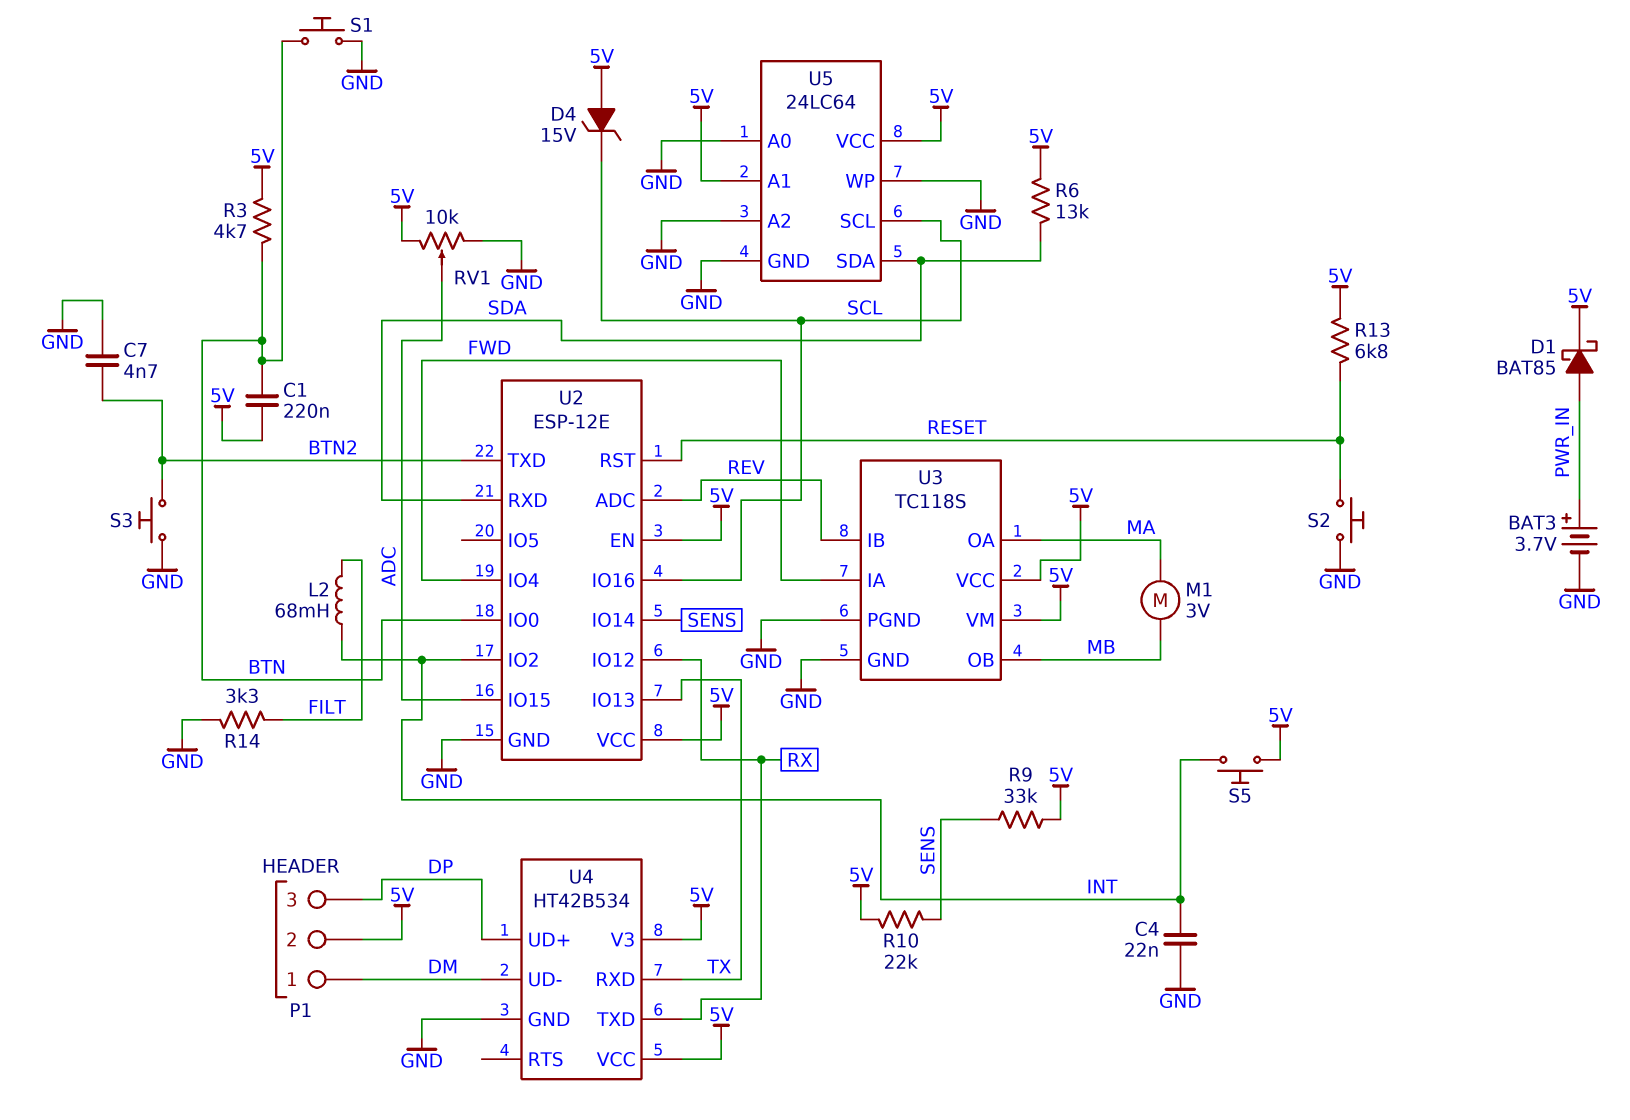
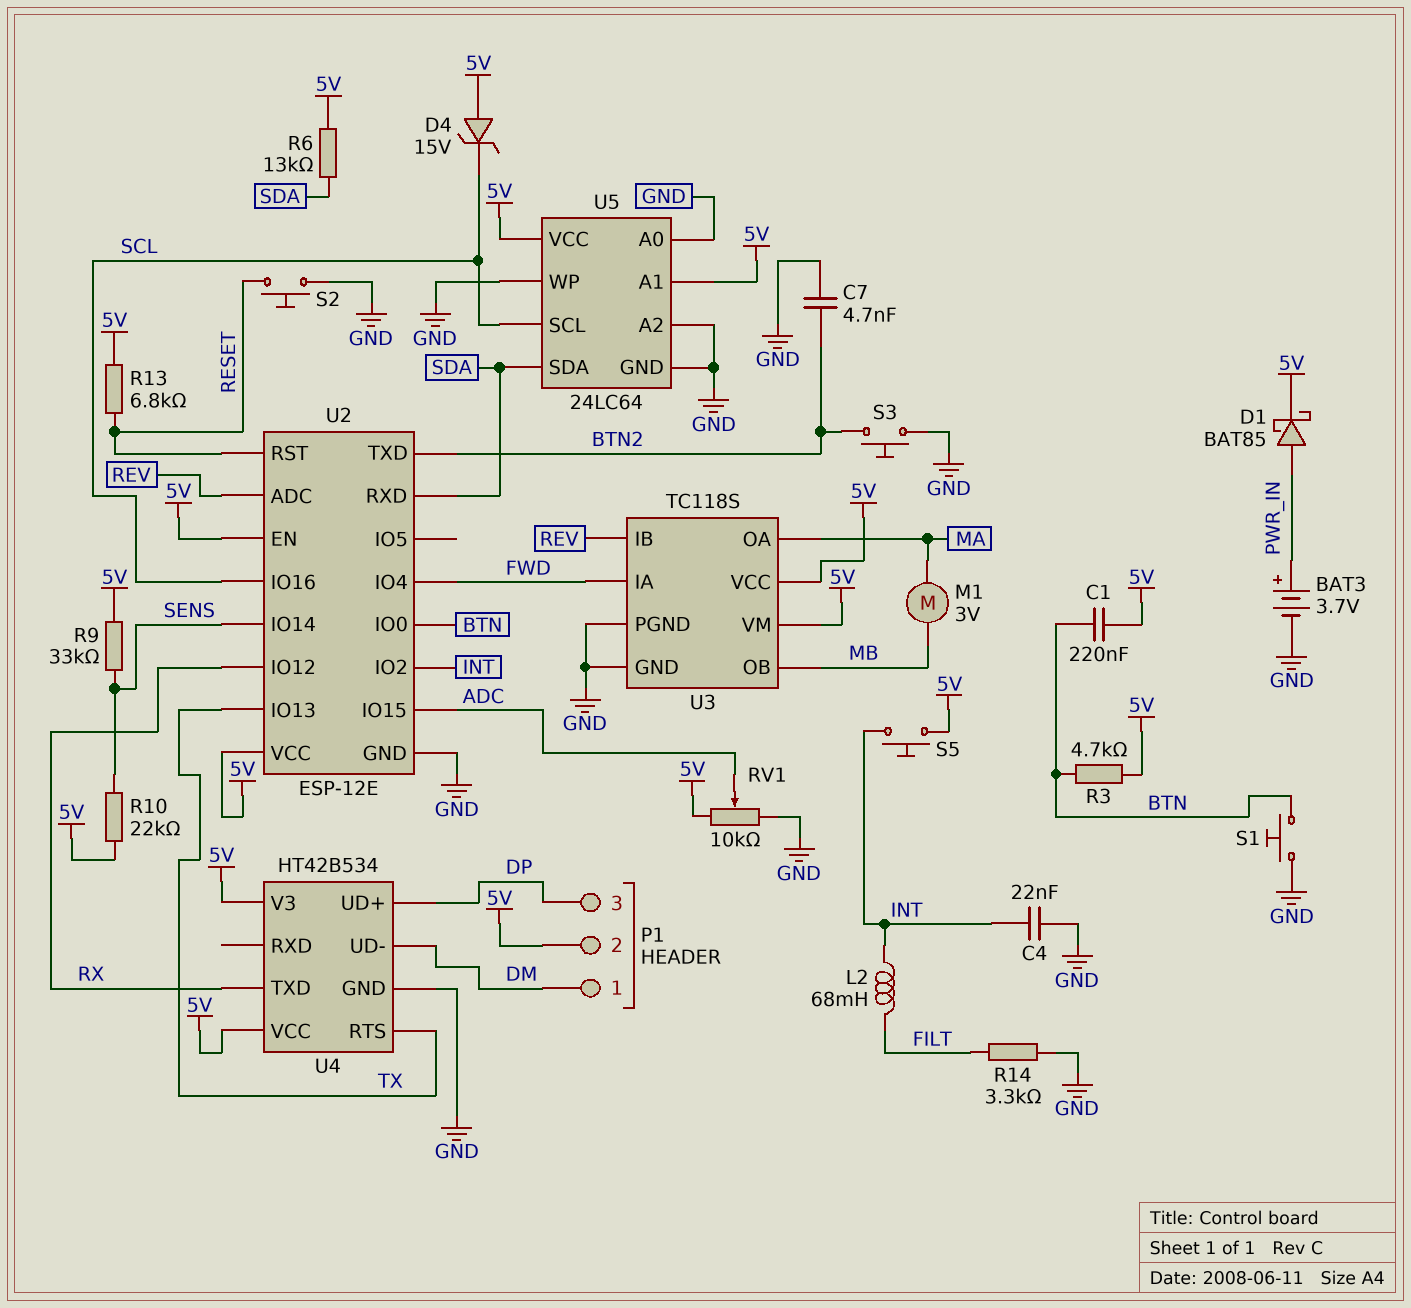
U4 pin RTS: none -> TX
U4 pin RXD: TX -> none

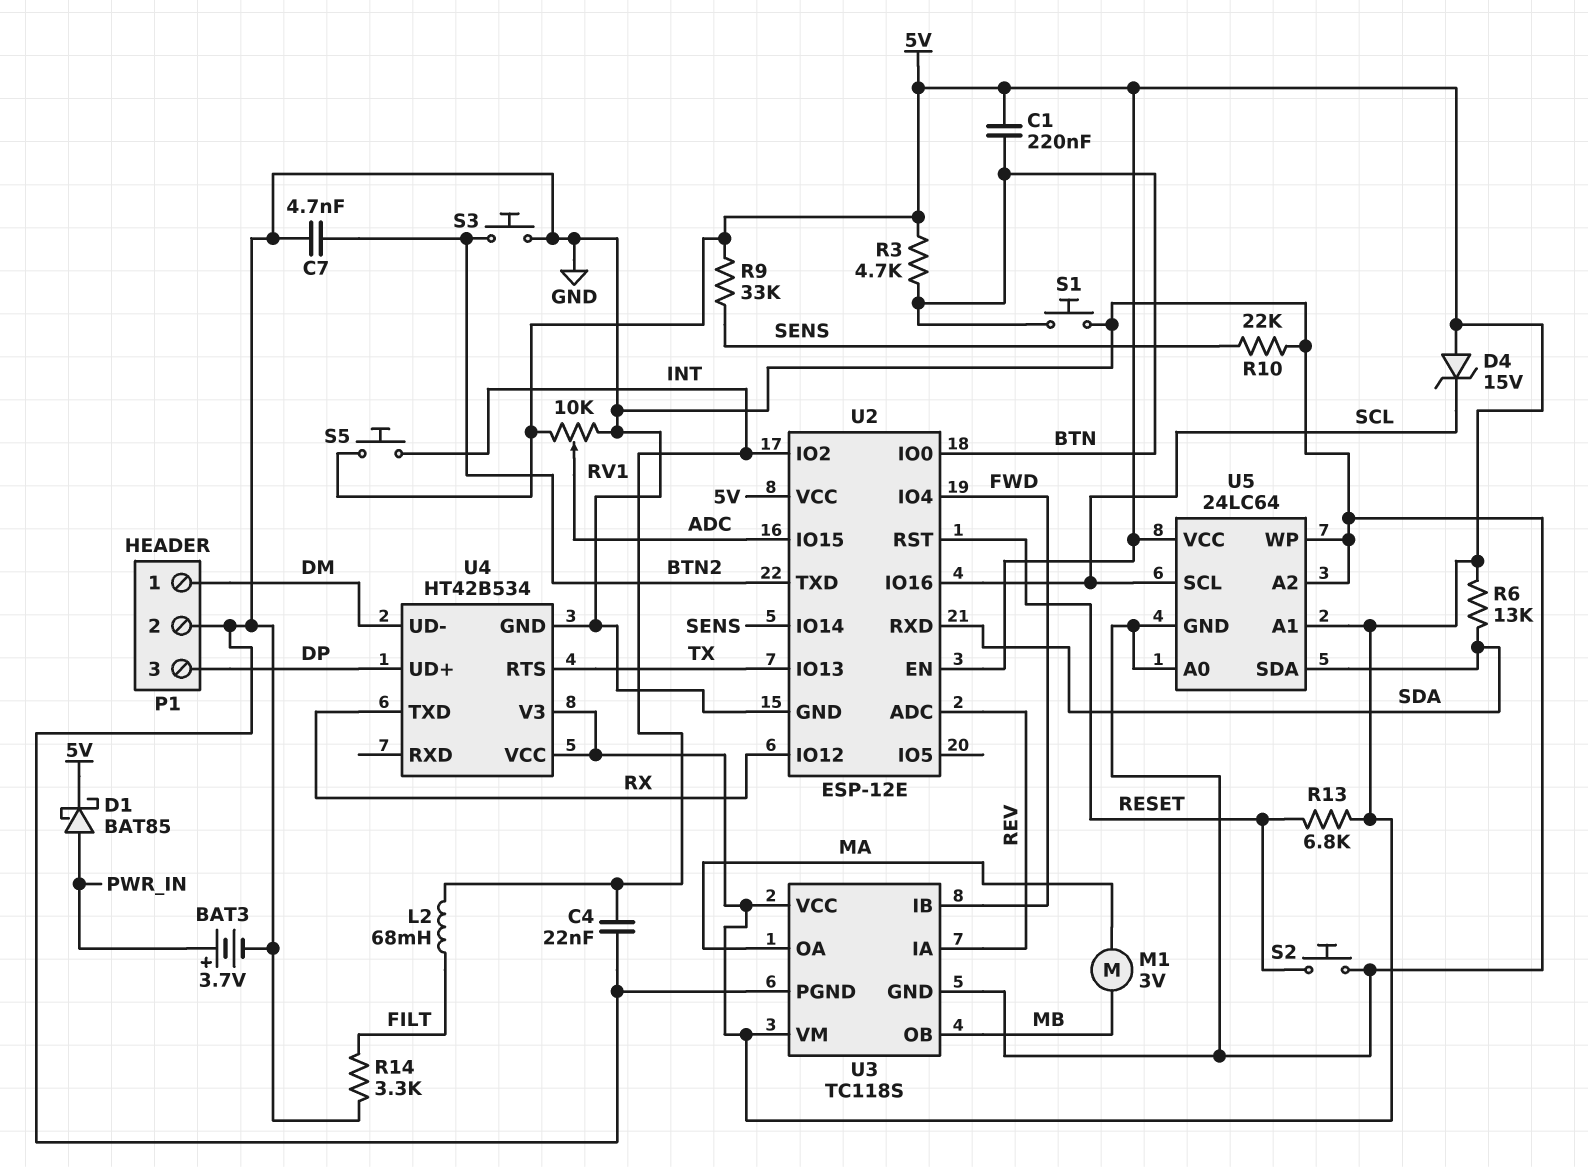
P1 pin 2: 5V -> GND
R10: 22k (5V, SENS) -> 22k (GND, SENS)
U3 pin IA: FWD -> REV
U3 pin IB: REV -> FWD

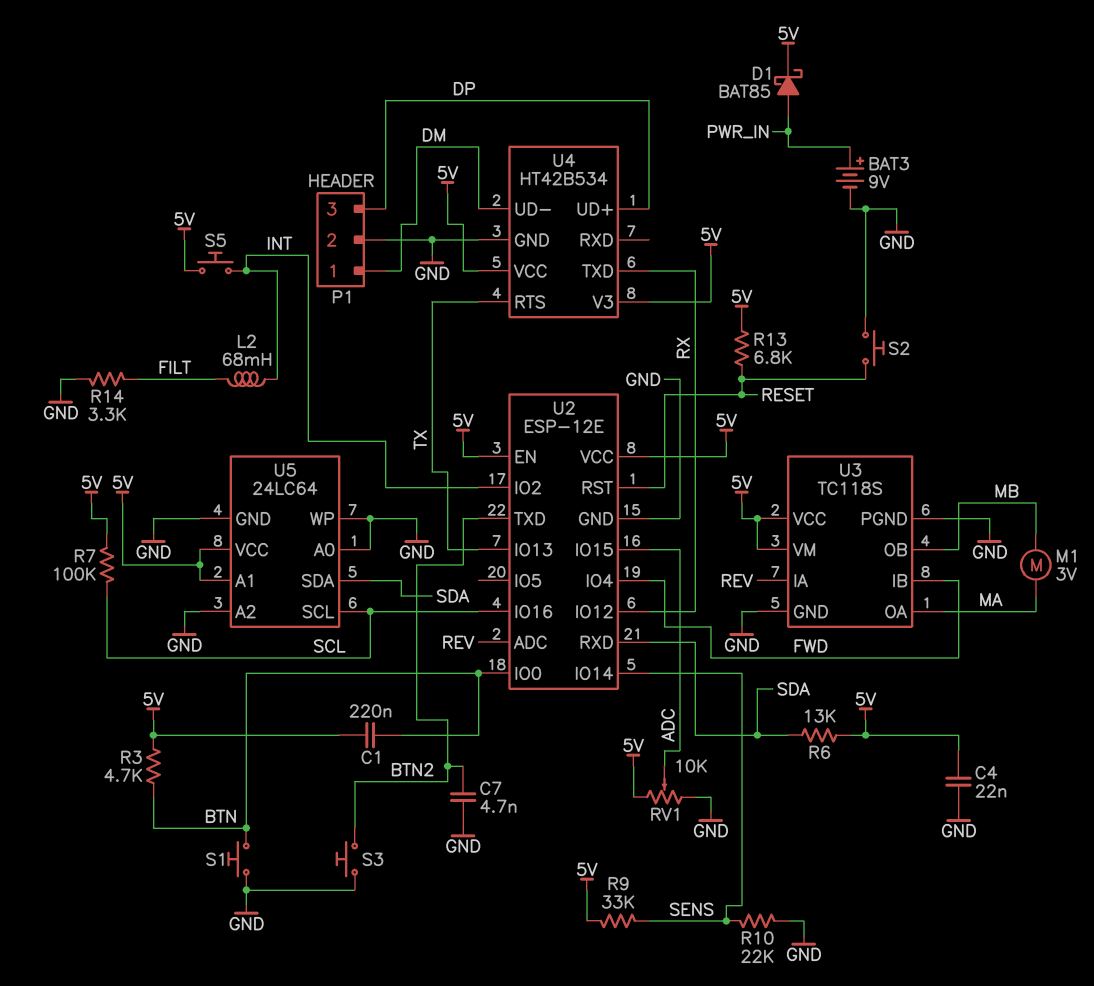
BAT3: 3.7V (plus PWR_IN, minus GND) -> 9V (plus PWR_IN, minus GND)
C4: 22nF (GND, INT) -> 22nF (5V, GND)
D4: zener 15V (A 5V, K SCL) -> none
R7: none -> 100k (5V, SCL)

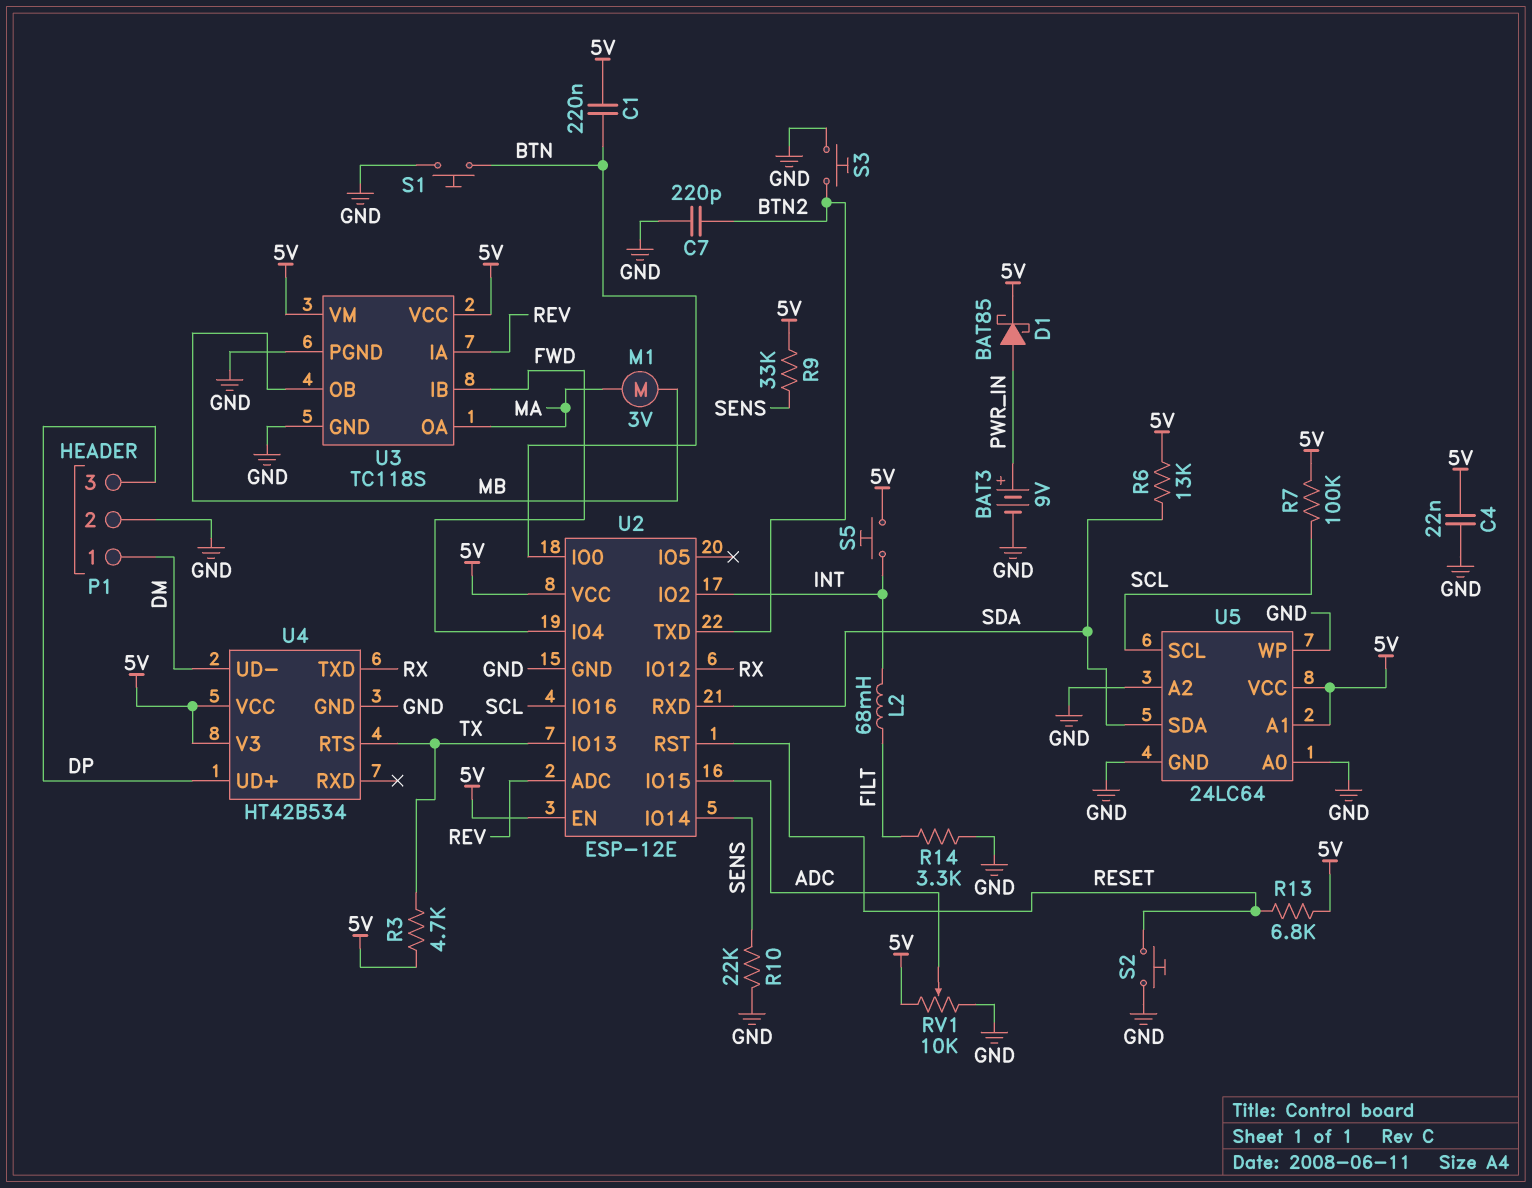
C7: 4.7nF (BTN2, GND) -> 220pF (BTN2, GND)
R3: 4.7k (5V, BTN) -> 4.7k (5V, TX)

